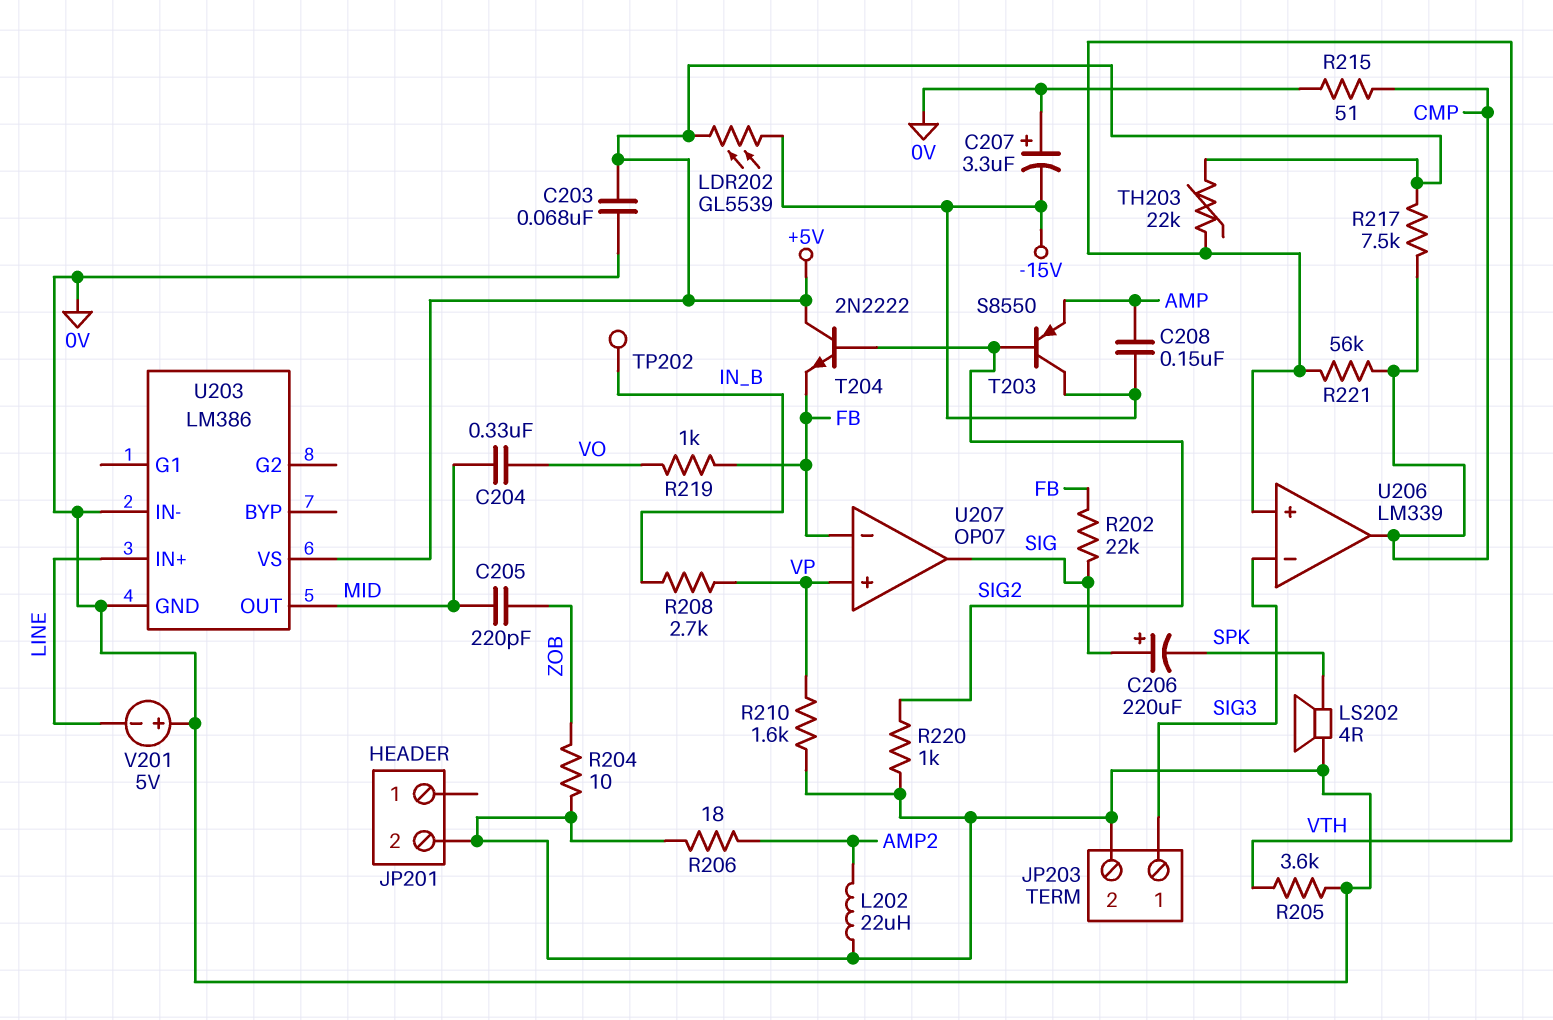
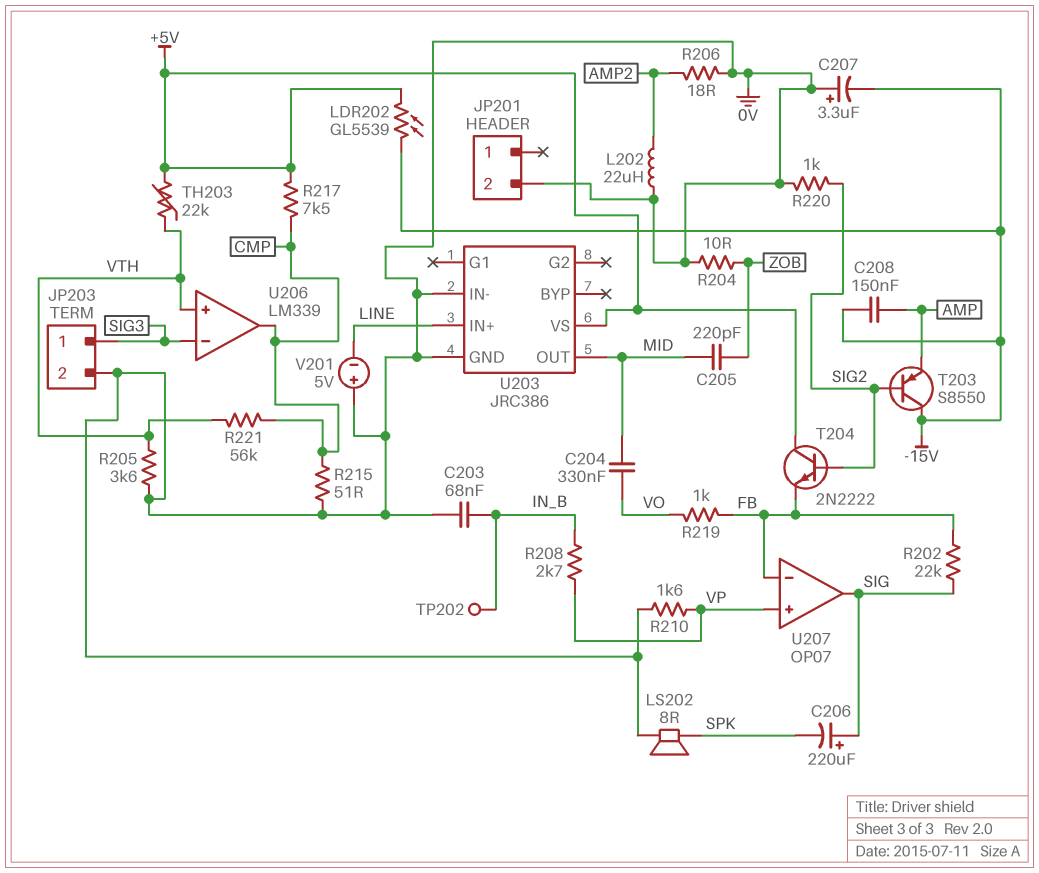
C203: 68nF (+5V, 0V) -> 68nF (0V, IN_B)
LS202: speaker 4R (0V, SPK) -> speaker 8R (0V, SPK)
U203: LM386 -> JRC386

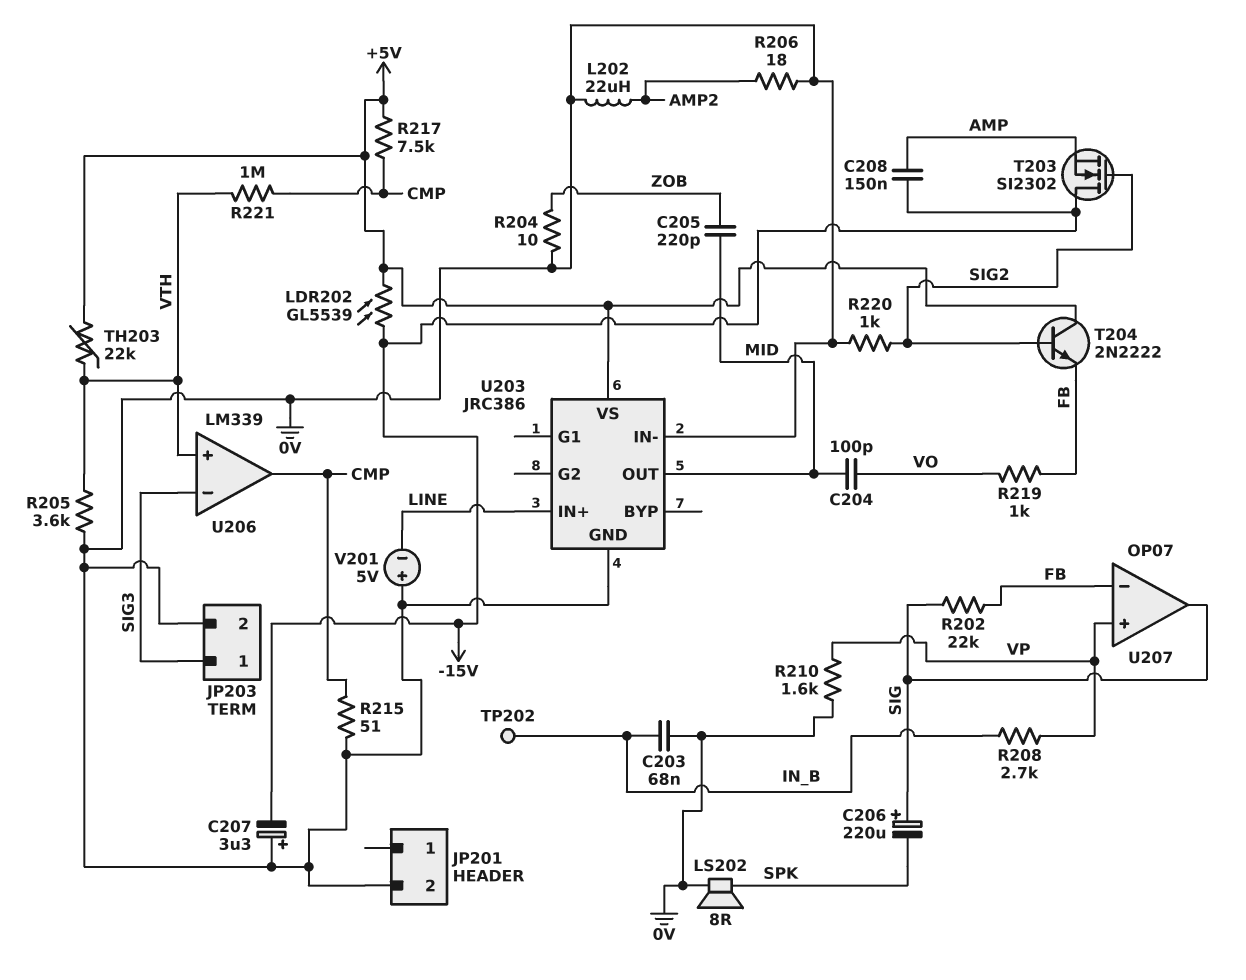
C204: 330nF (MID, VO) -> 100pF (MID, VO)
R221: 56k (CMP, VTH) -> 1M (CMP, VTH)
T203: PNP S8550 (B SIG2, C -15V, E AMP) -> NMOS SI2302 (G SIG2, D -15V, S AMP)

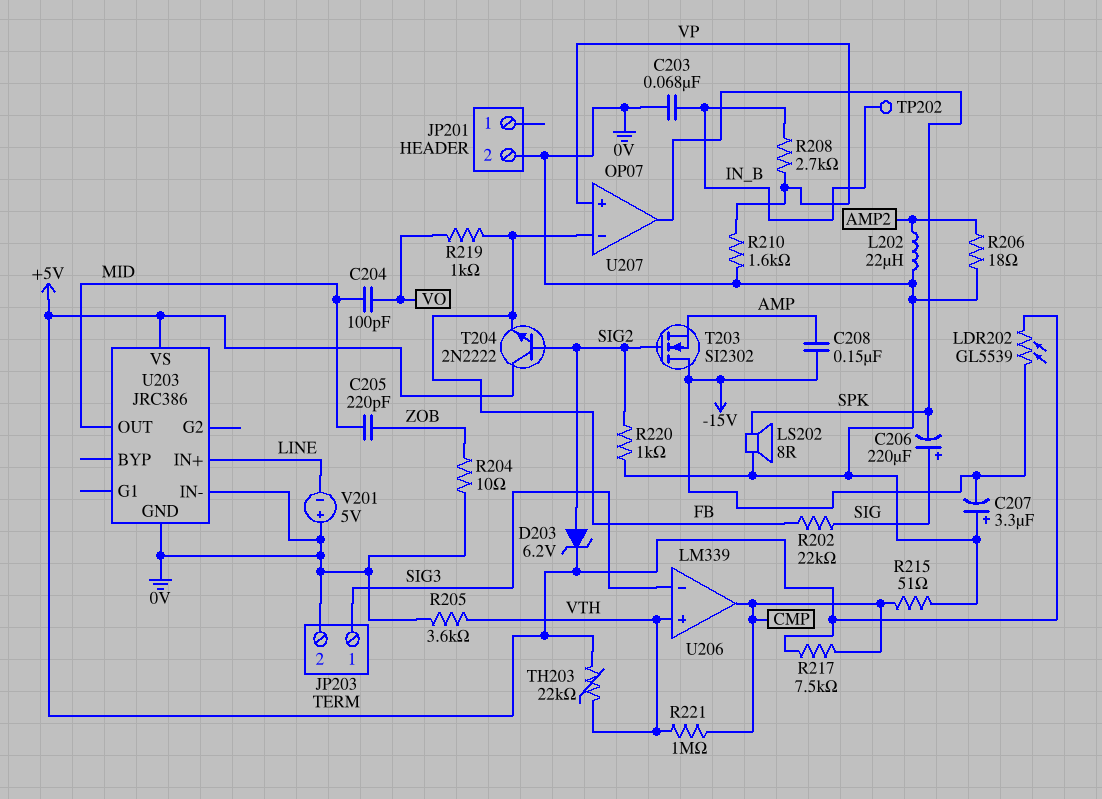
D203: none -> zener 6.2V (A SIG2, K +5V)
U207 pin out: SIG -> SPK

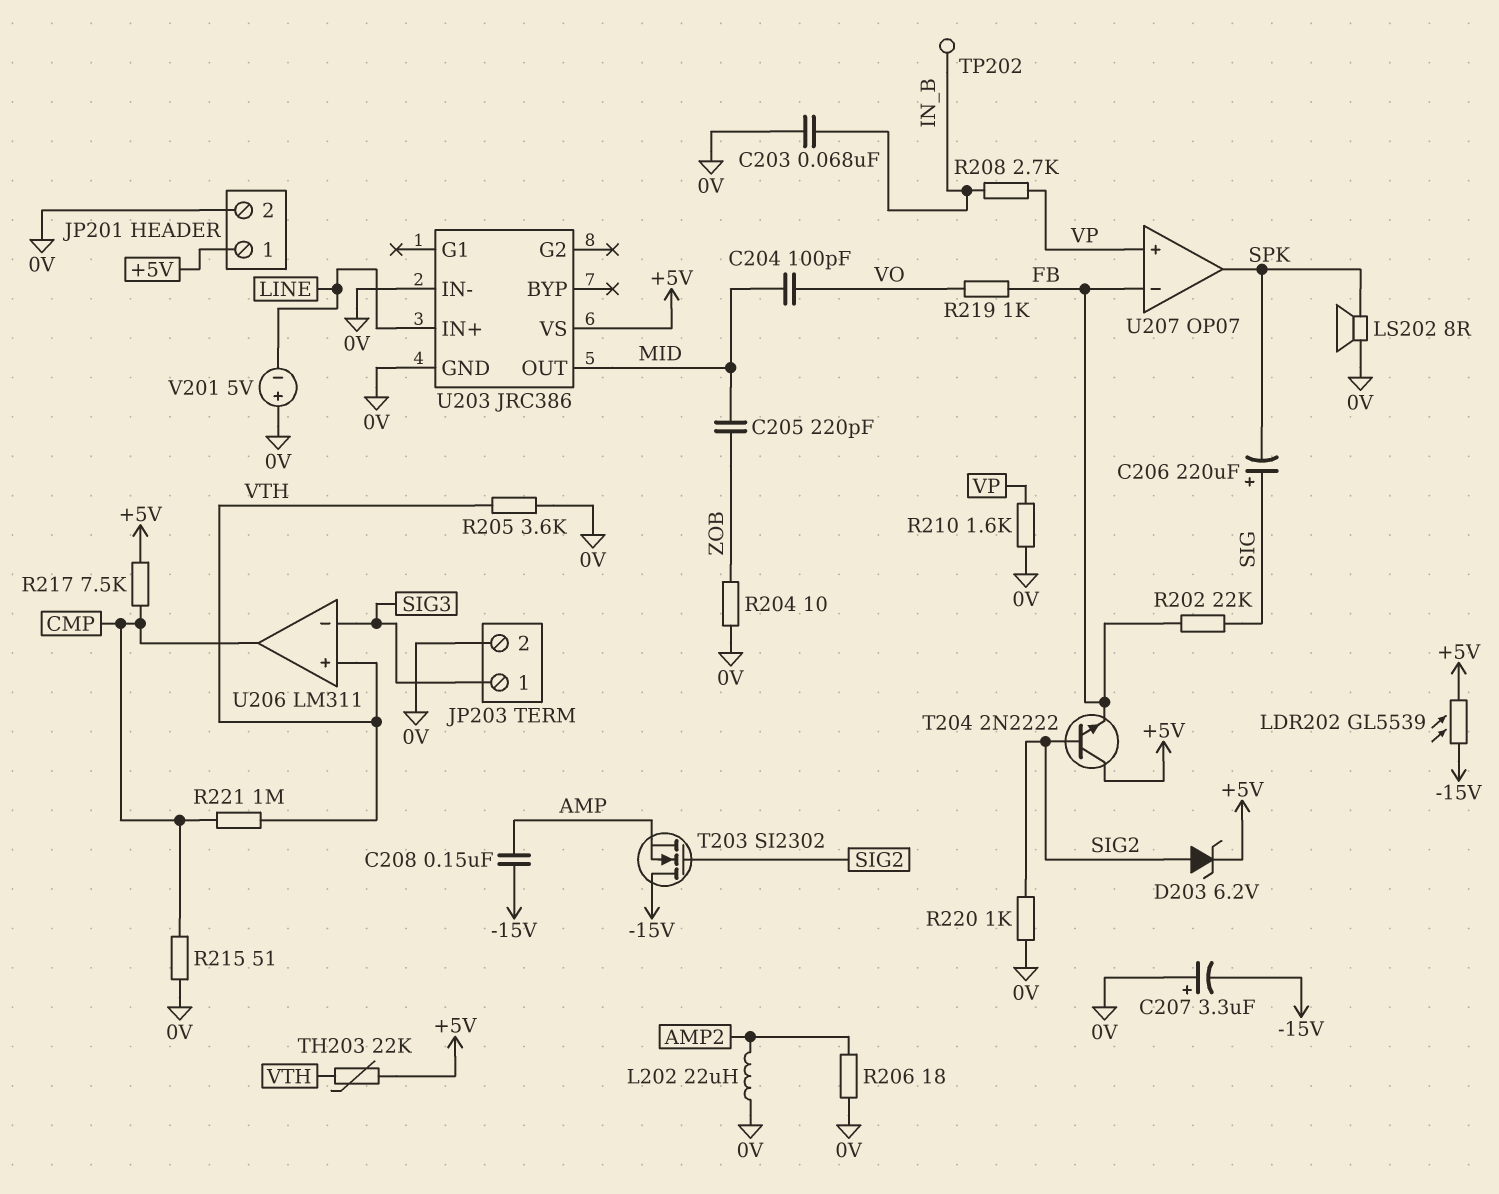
JP201 pin 1: none -> +5V
U206: LM339 -> LM311

